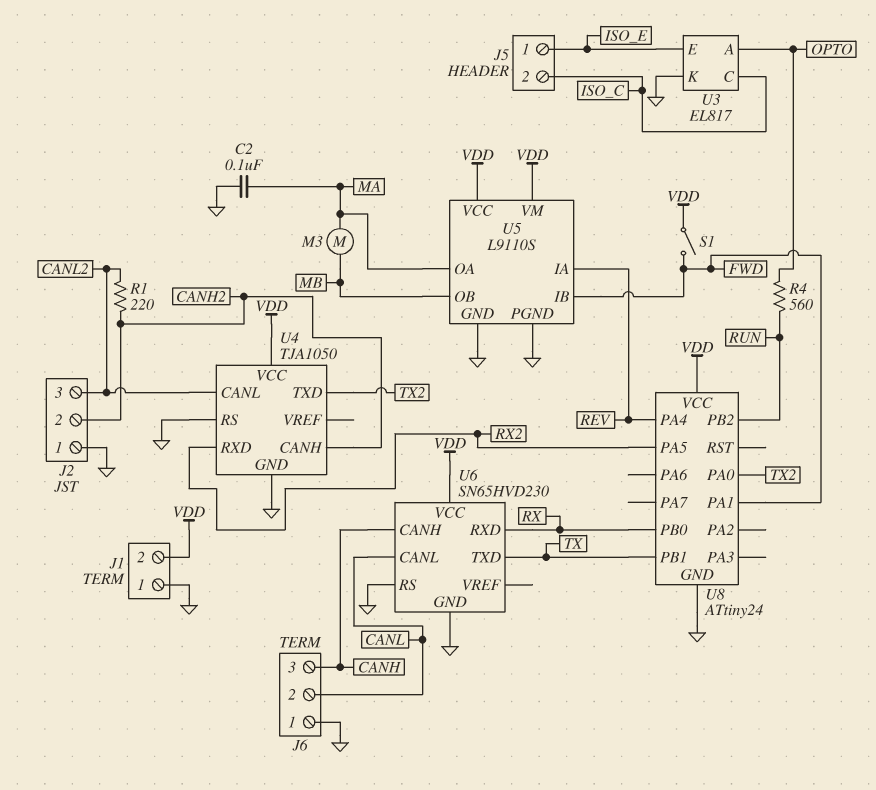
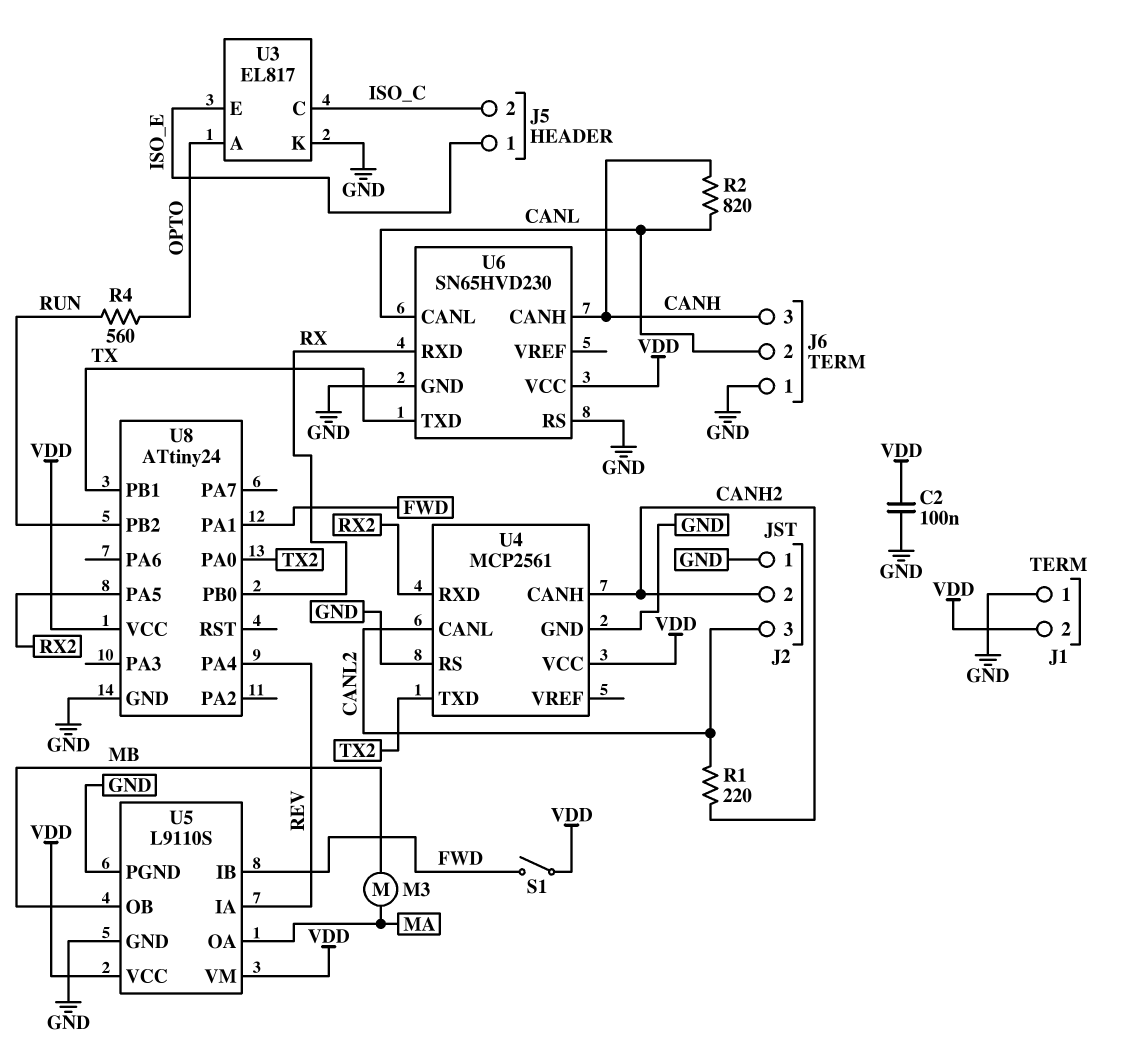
C2: 100nF (GND, MA) -> 100nF (GND, VDD)
R2: none -> 820 (CANH, CANL)
U4: TJA1050 -> MCP2561

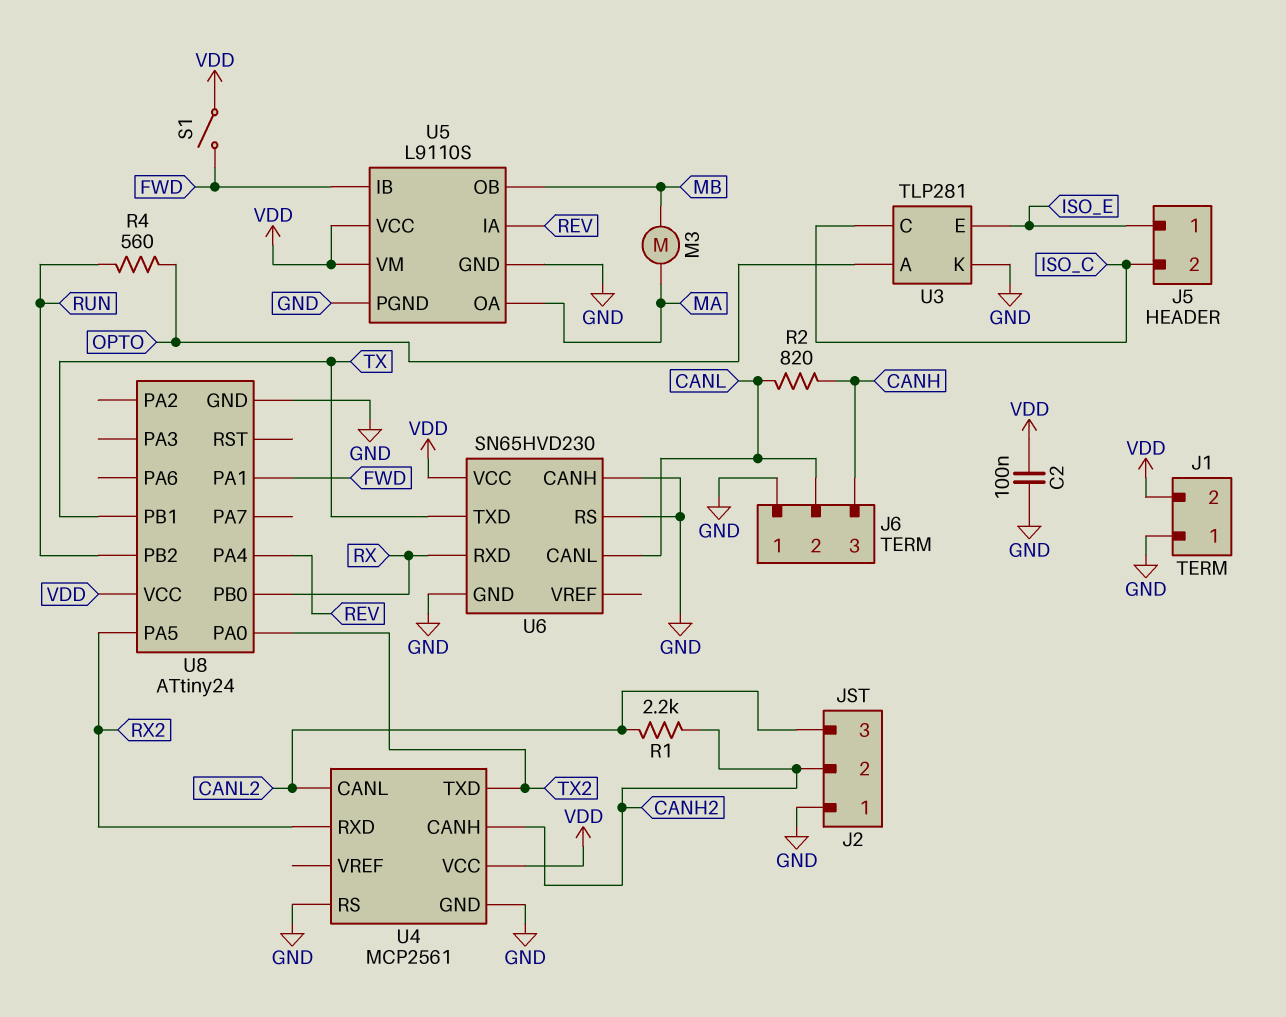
R1: 220 (CANH2, CANL2) -> 2.2k (CANH2, CANL2)
U3: EL817 -> TLP281
U6 pin CANH: CANH -> GND

